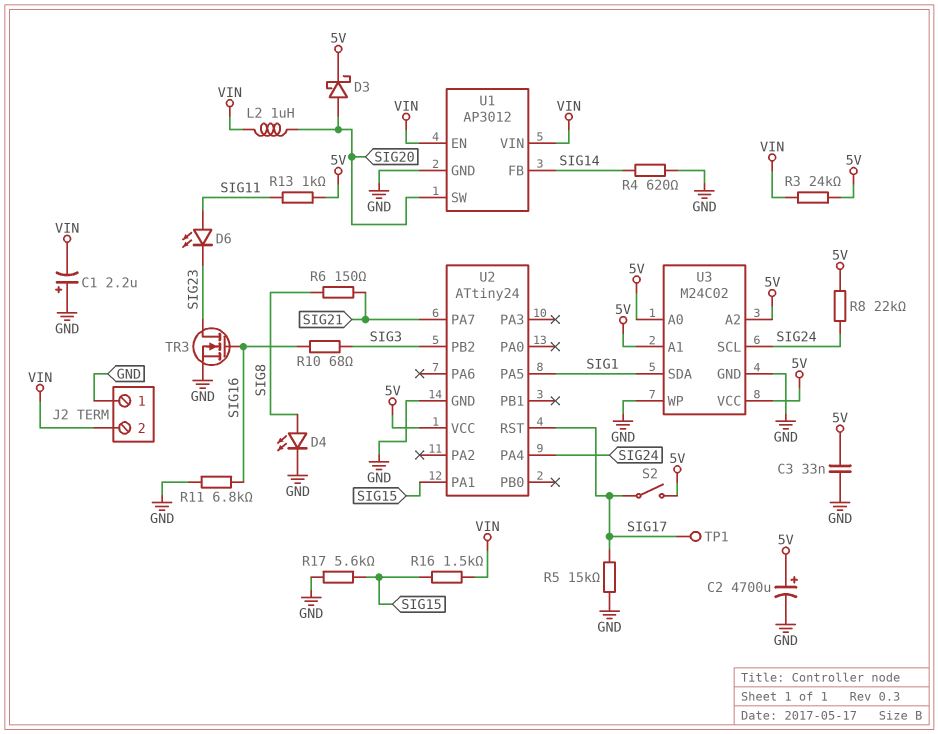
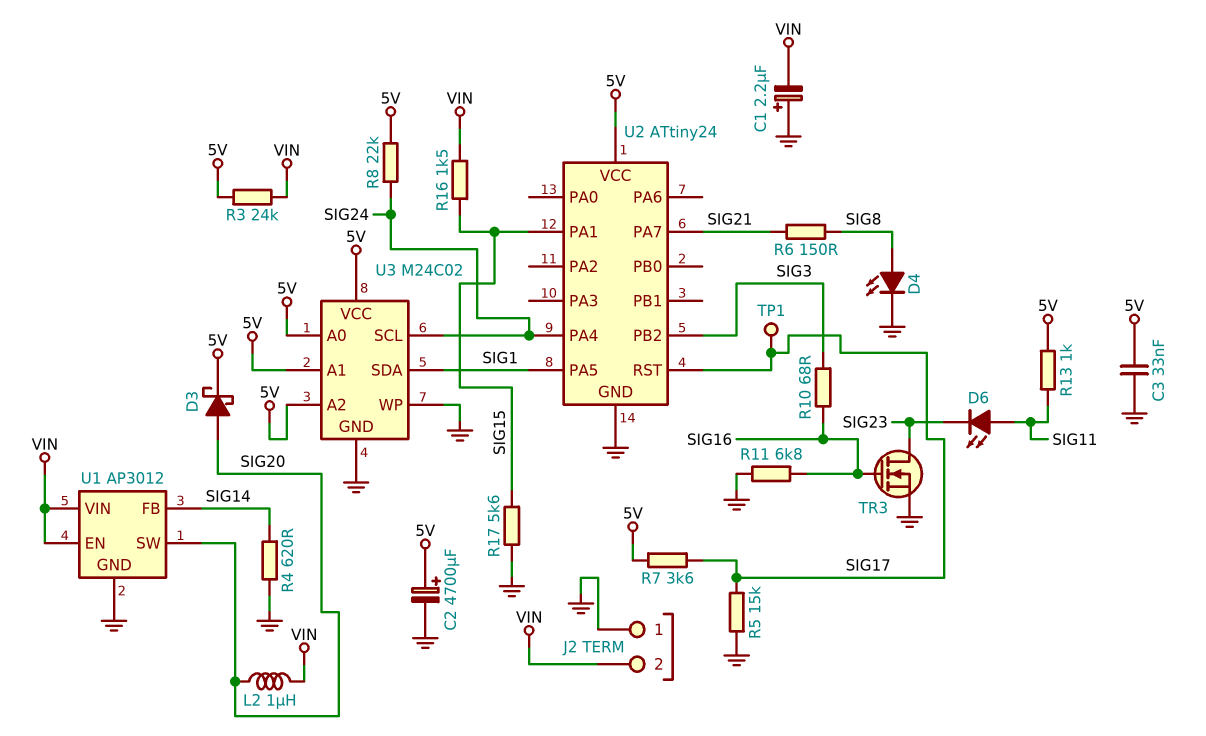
R7: none -> 3.6k (5V, SIG17)
S2: switch (5V, SIG17) -> none

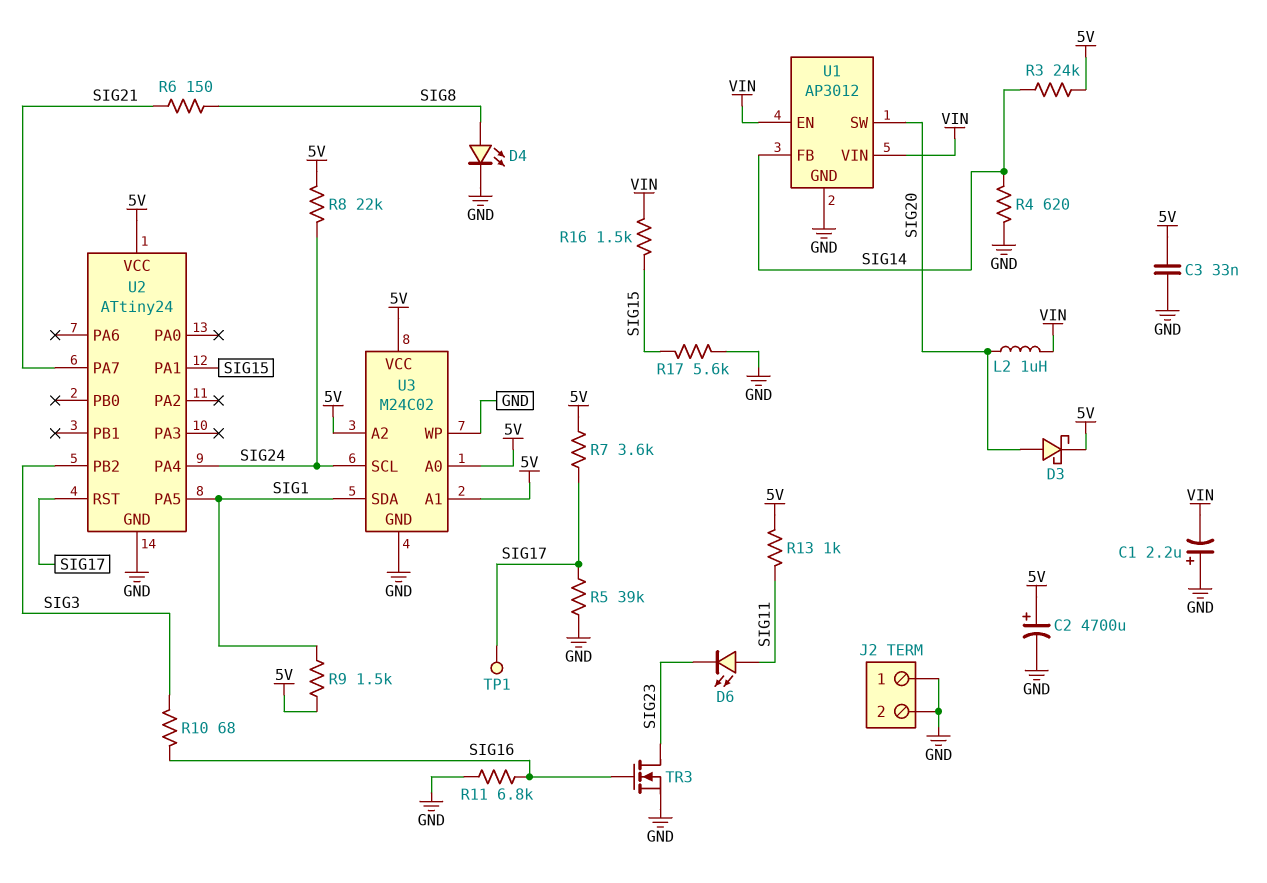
J2 pin 2: VIN -> GND
R3: 24k (5V, VIN) -> 24k (5V, SIG14)
R5: 15k (GND, SIG17) -> 39k (GND, SIG17)
R9: none -> 1.5k (5V, SIG1)

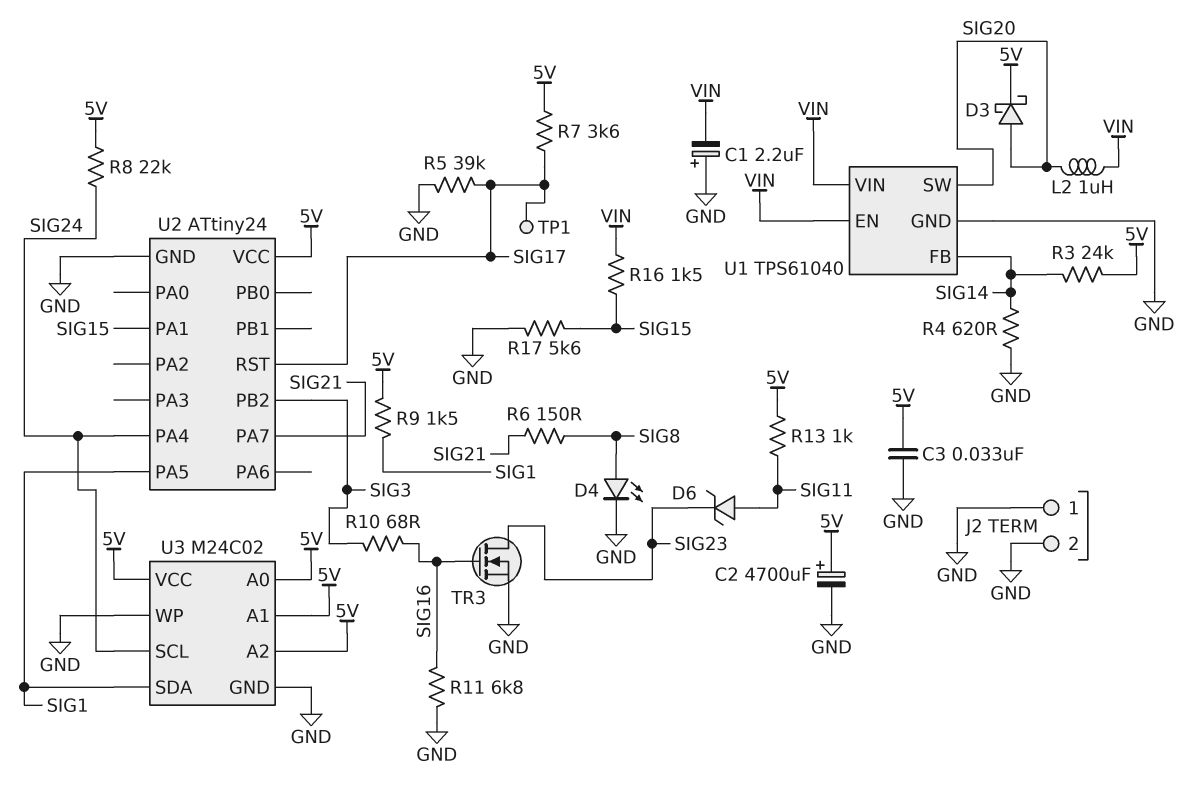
D6: LED (A SIG11, K SIG23) -> zener (A SIG11, K SIG23)
U1: AP3012 -> TPS61040

